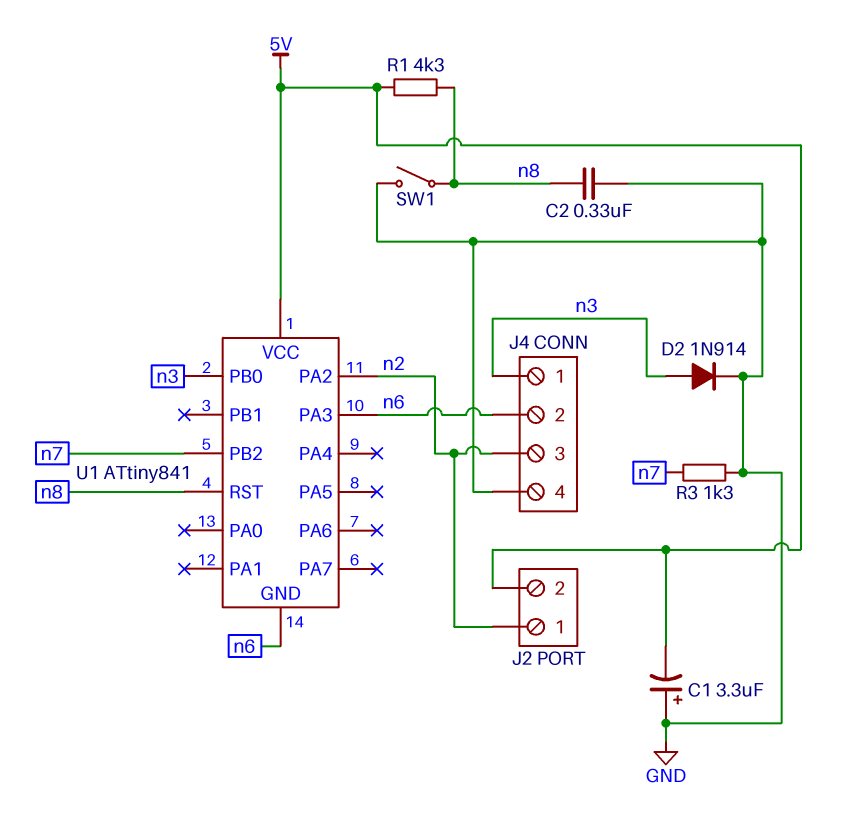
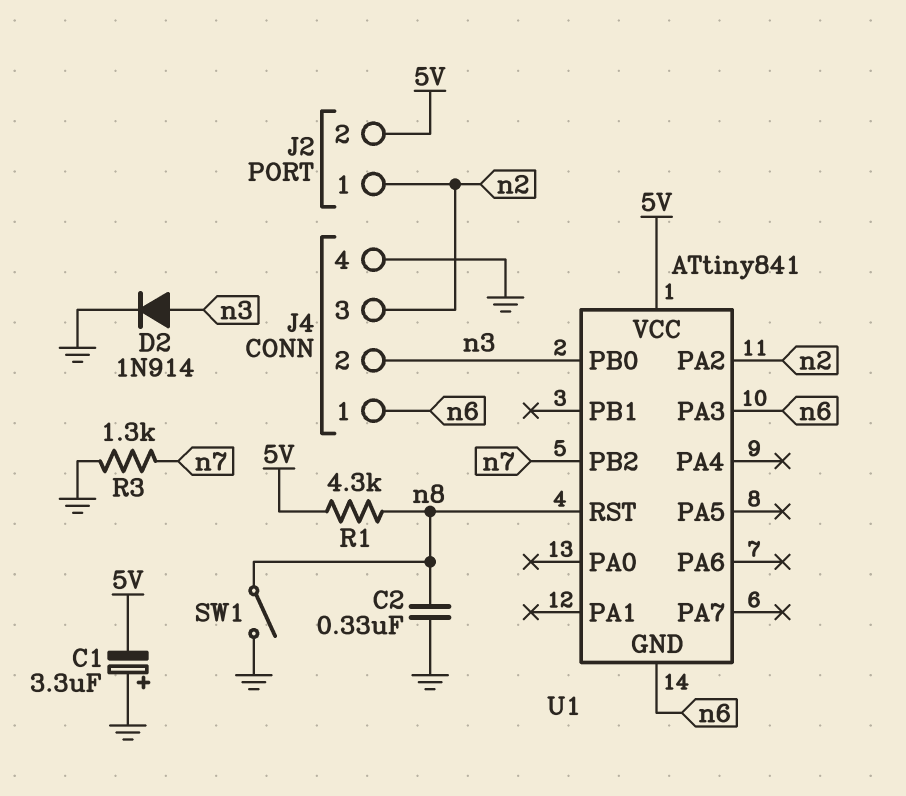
J4 pin 1: n3 -> n6
J4 pin 2: n6 -> n3

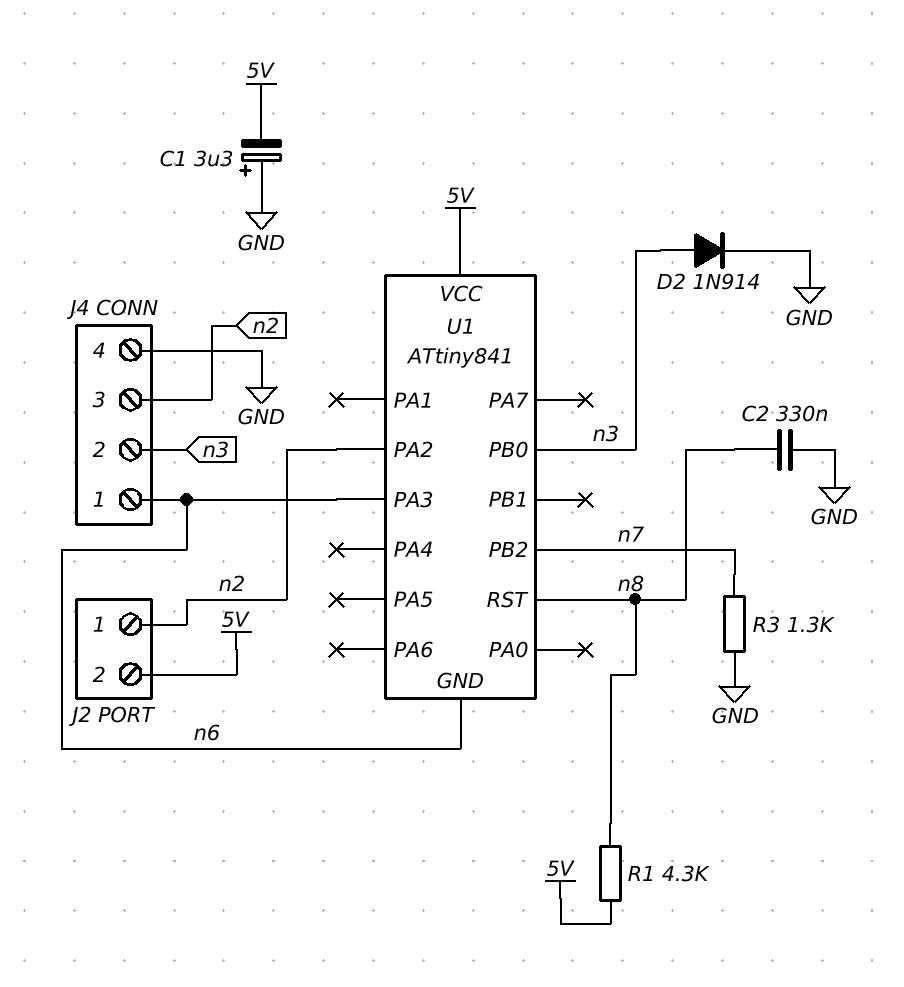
SW1: switch (GND, n8) -> none

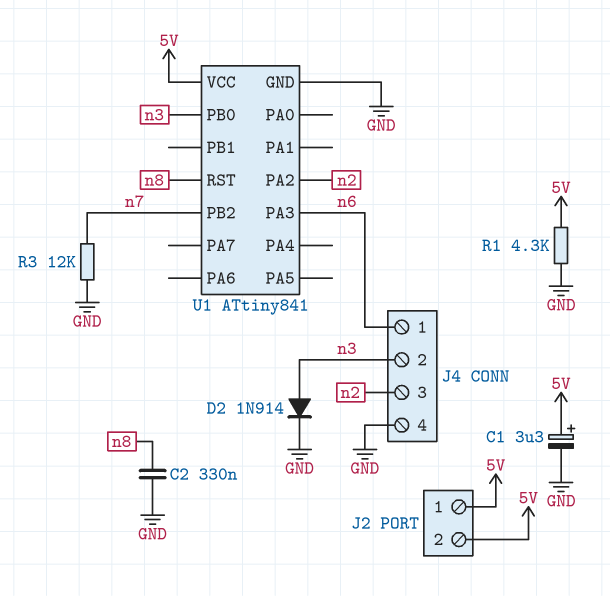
C1: 3.3uF (plus GND, minus 5V) -> 3.3uF (plus 5V, minus GND)
J2 pin 1: n2 -> 5V
R1: 4.3k (5V, n8) -> 4.3k (5V, GND)
R3: 1.3k (GND, n7) -> 12k (GND, n7)
U1 pin GND: n6 -> GND

